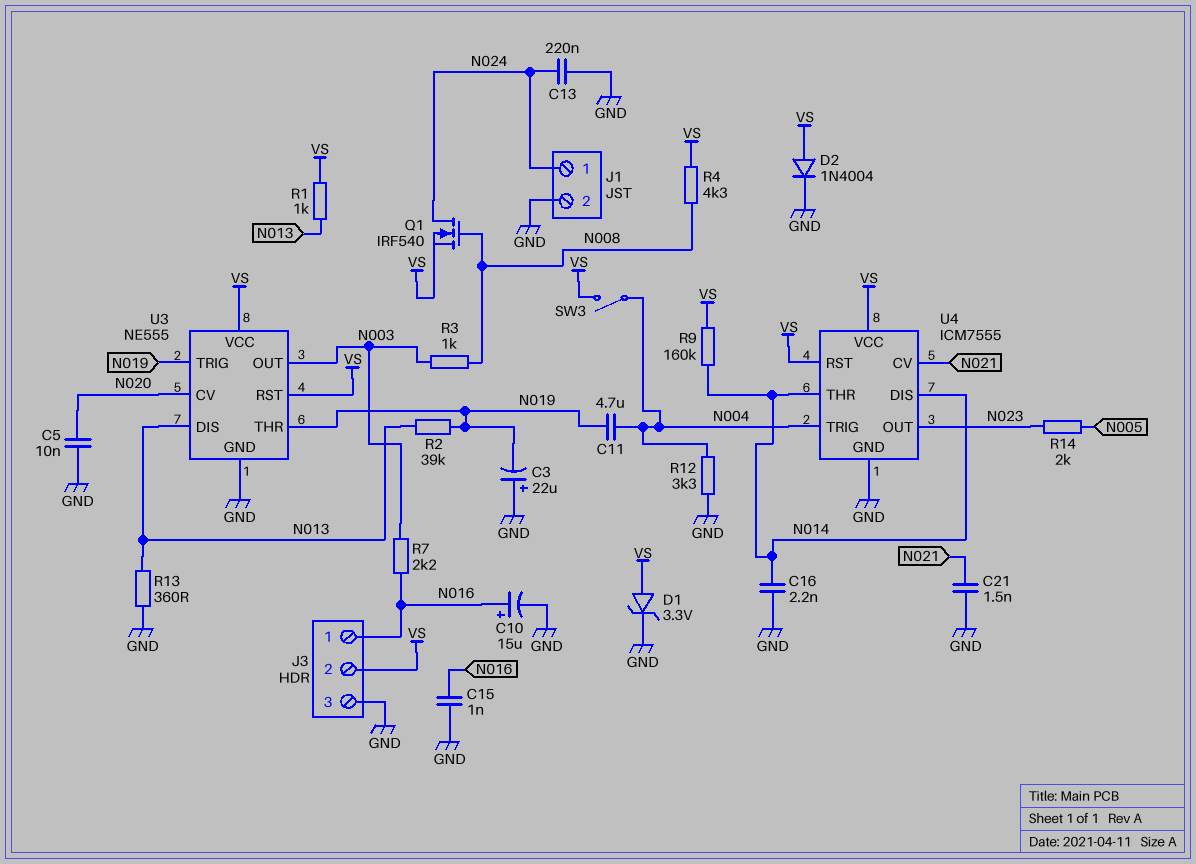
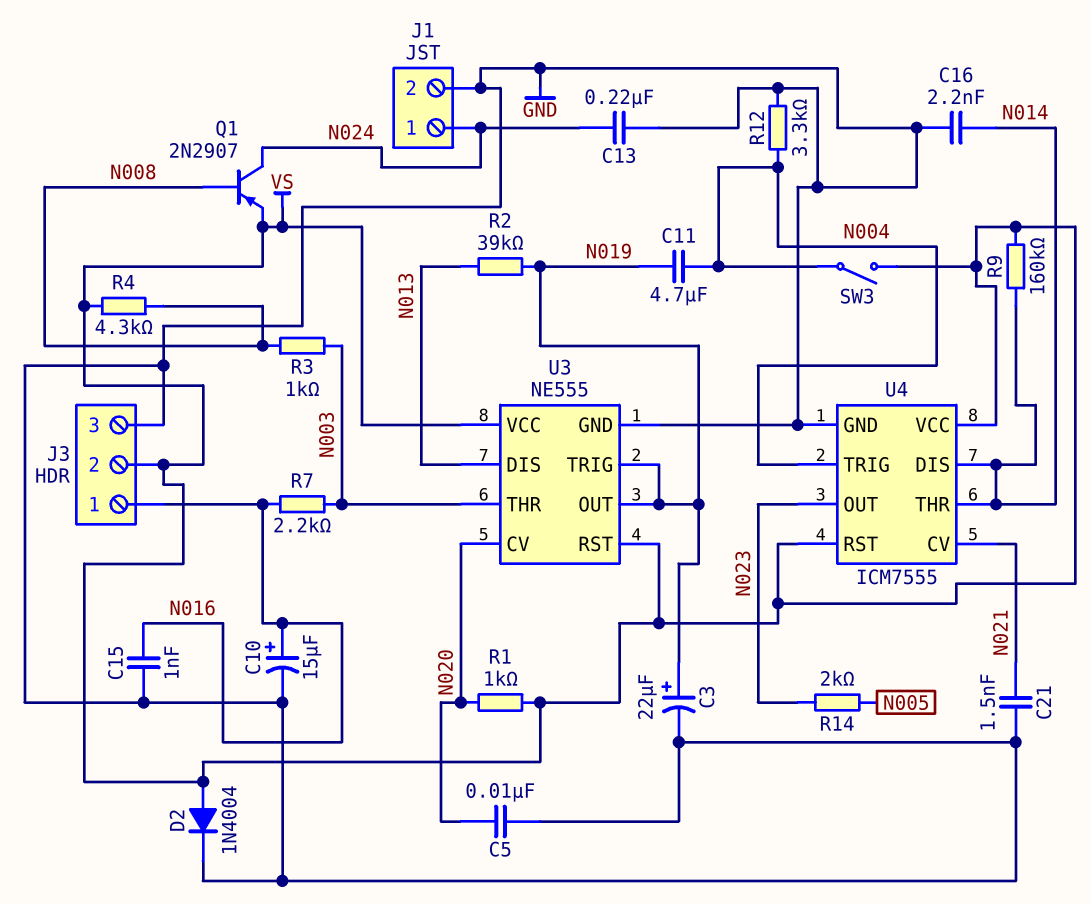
C3: 22uF (plus GND, minus N019) -> 22uF (plus N019, minus GND)
D1: zener 3.3V (A VS, K GND) -> none
Q1: NMOS IRF540 (G N008, D N024, S VS) -> PNP 2N2907 (B N008, C N024, E VS)
R1: 1k (N013, VS) -> 1k (N020, VS)
R13: 360 (GND, N013) -> none
U3 pin OUT: N003 -> N019
U3 pin THR: N019 -> N003

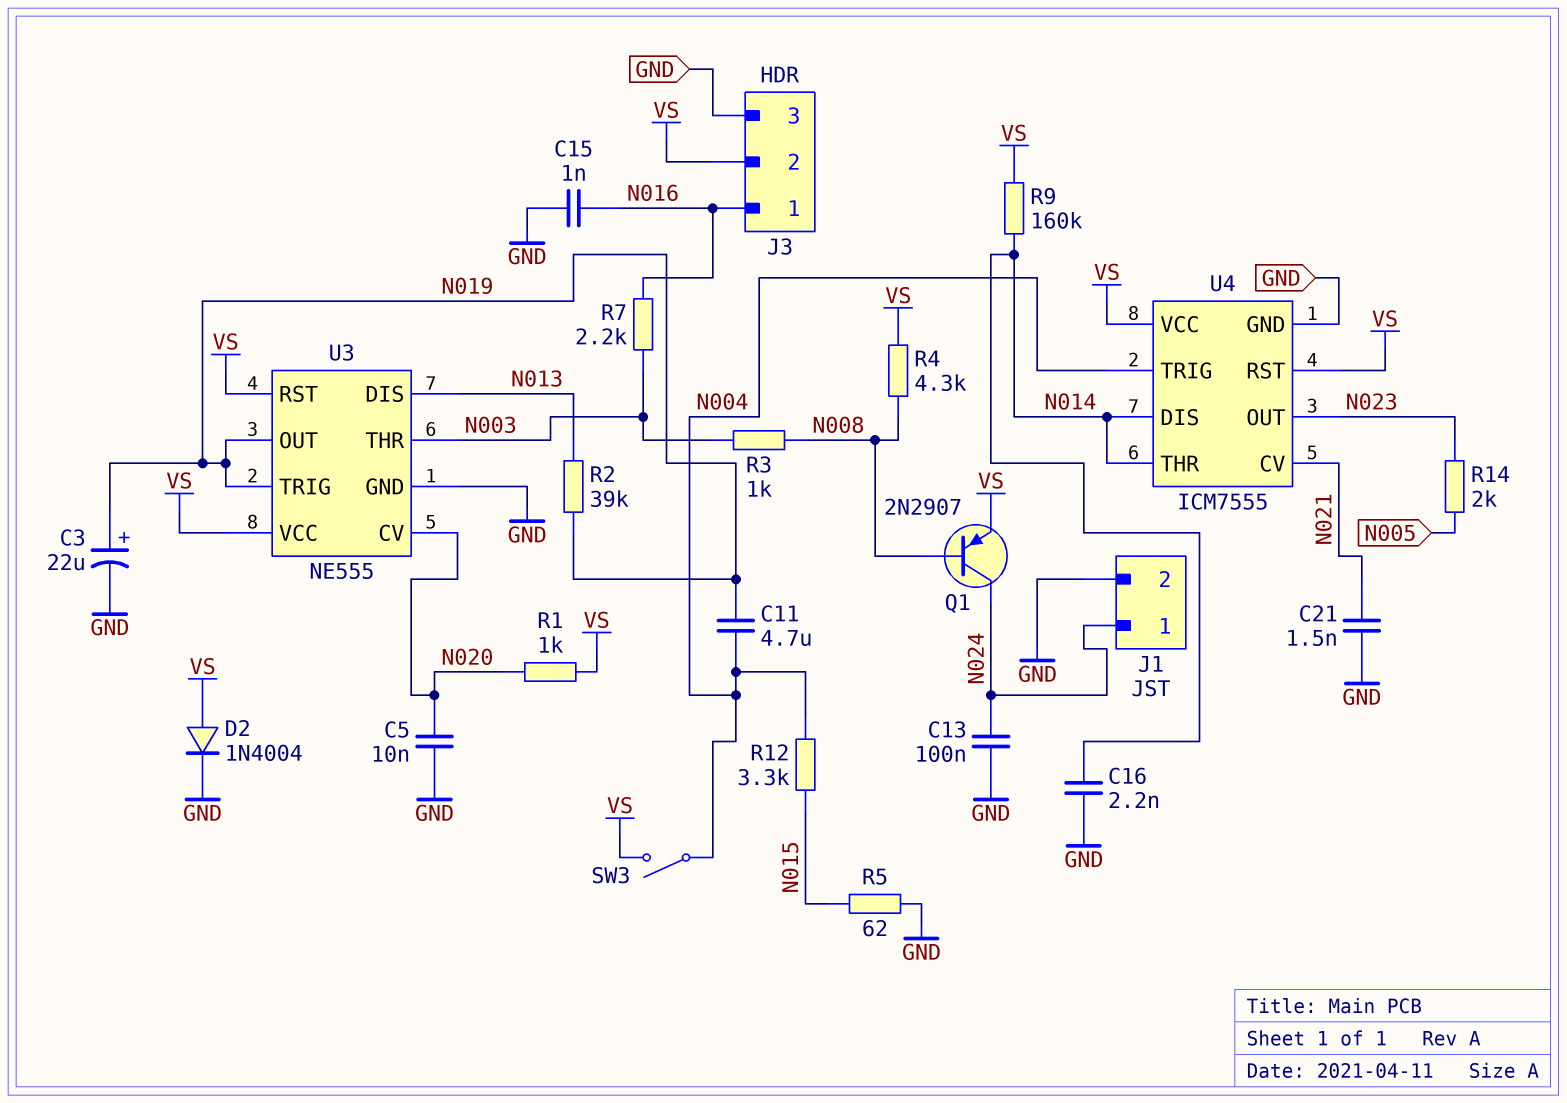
C10: 15uF (plus N016, minus GND) -> none
C13: 220nF (GND, N024) -> 100nF (GND, N024)
R5: none -> 62 (GND, N015)
R12: 3.3k (GND, N004) -> 3.3k (N004, N015)

